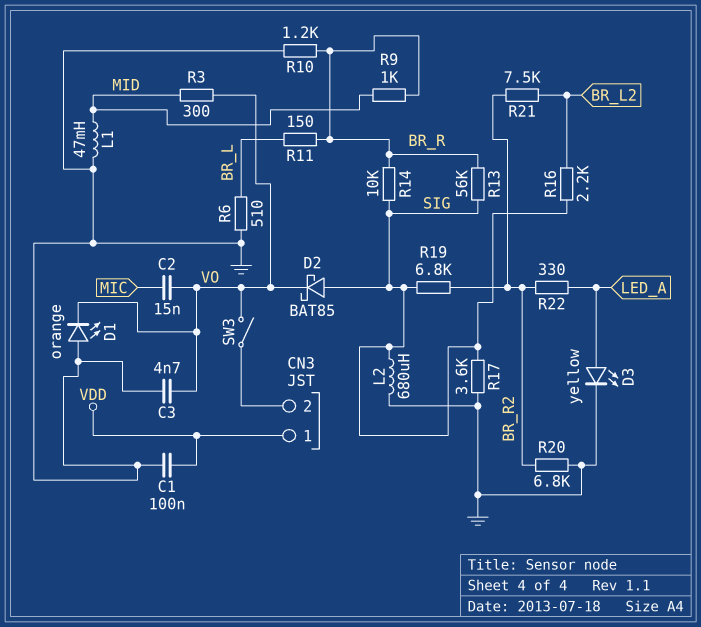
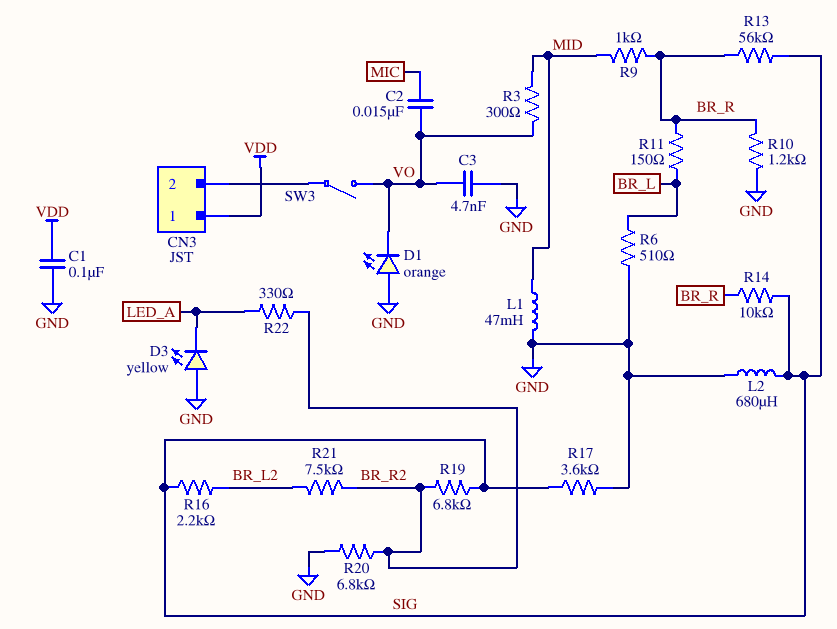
D2: schottky BAT85 (A SIG, K VO) -> none
D3: LED yellow (A LED_A, K GND) -> LED yellow (A GND, K LED_A)

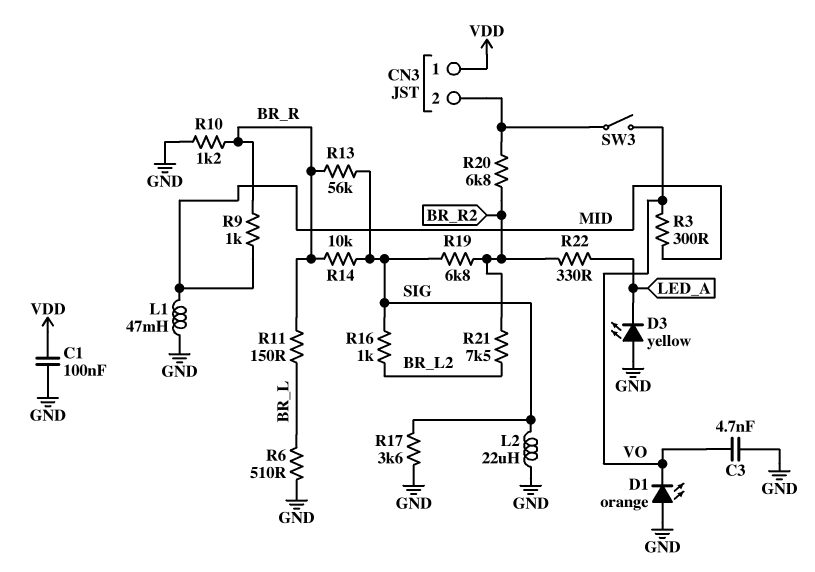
C2: 15nF (MIC, VO) -> none
L2: 680uH (GND, SIG) -> 22uH (GND, SIG)
R16: 2.2k (BR_L2, SIG) -> 1k (BR_L2, SIG)
R20: 6.8k (BR_R2, GND) -> 6.8k (BR_R2, CN3/2)

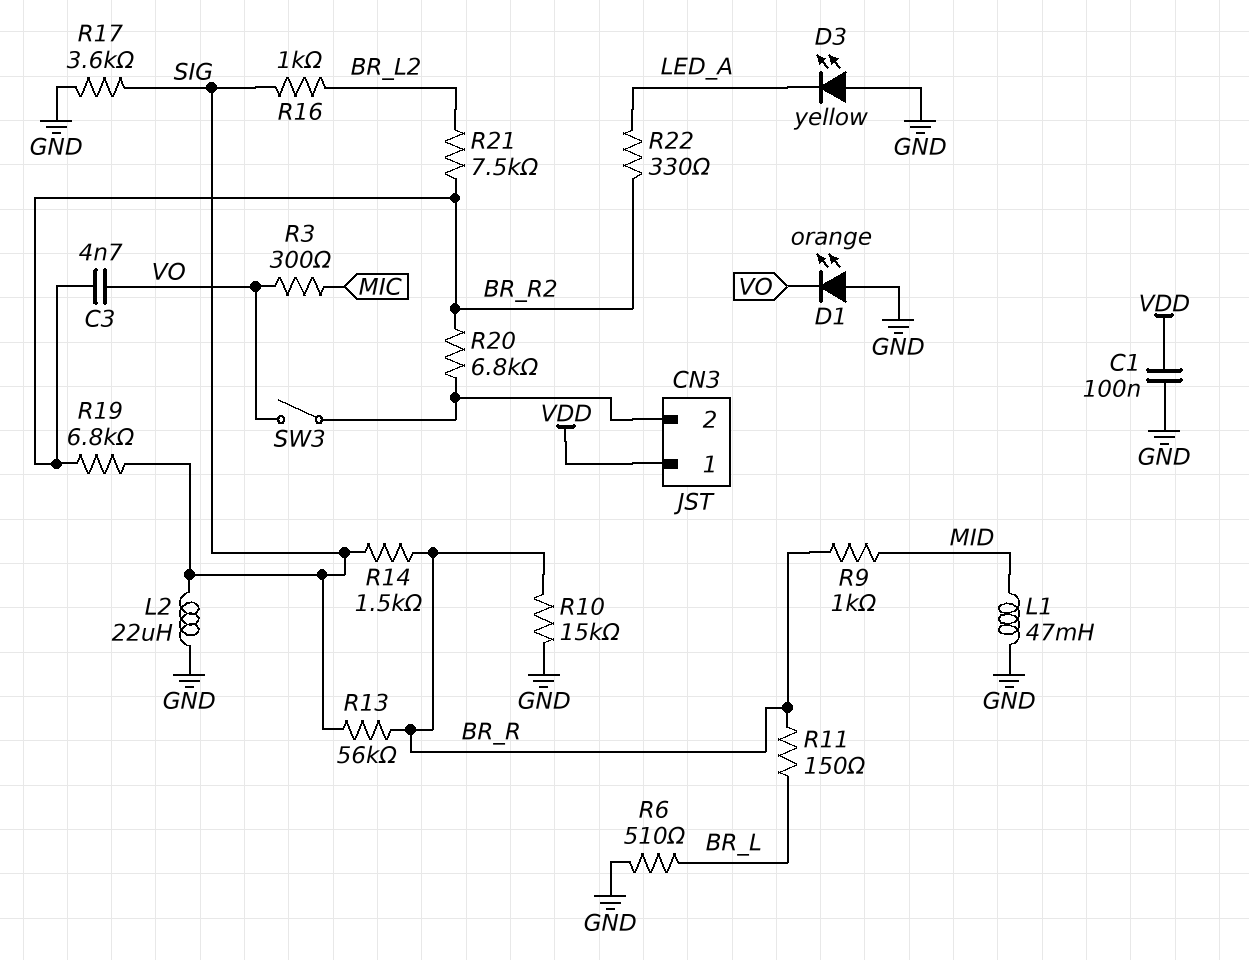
C3: 4.7nF (GND, VO) -> 4.7nF (BR_R2, VO)
R3: 300 (MID, VO) -> 300 (MIC, VO)
R10: 1.2k (BR_R, GND) -> 15k (BR_R, GND)
R14: 10k (BR_R, SIG) -> 1.5k (BR_R, SIG)

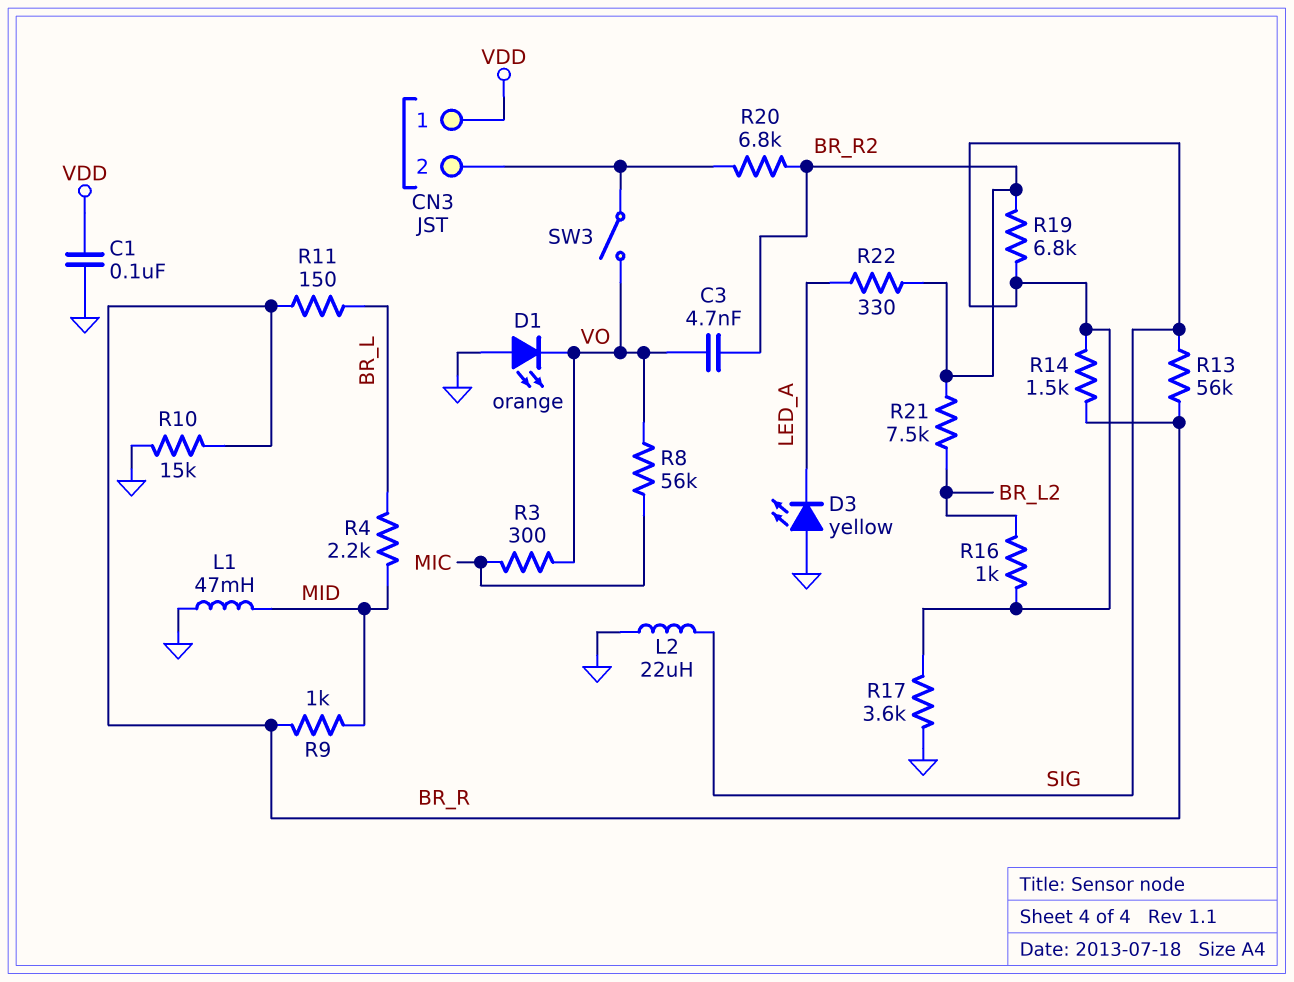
R4: none -> 2.2k (BR_L, MID)
R6: 510 (BR_L, GND) -> none
R8: none -> 56k (MIC, VO)

